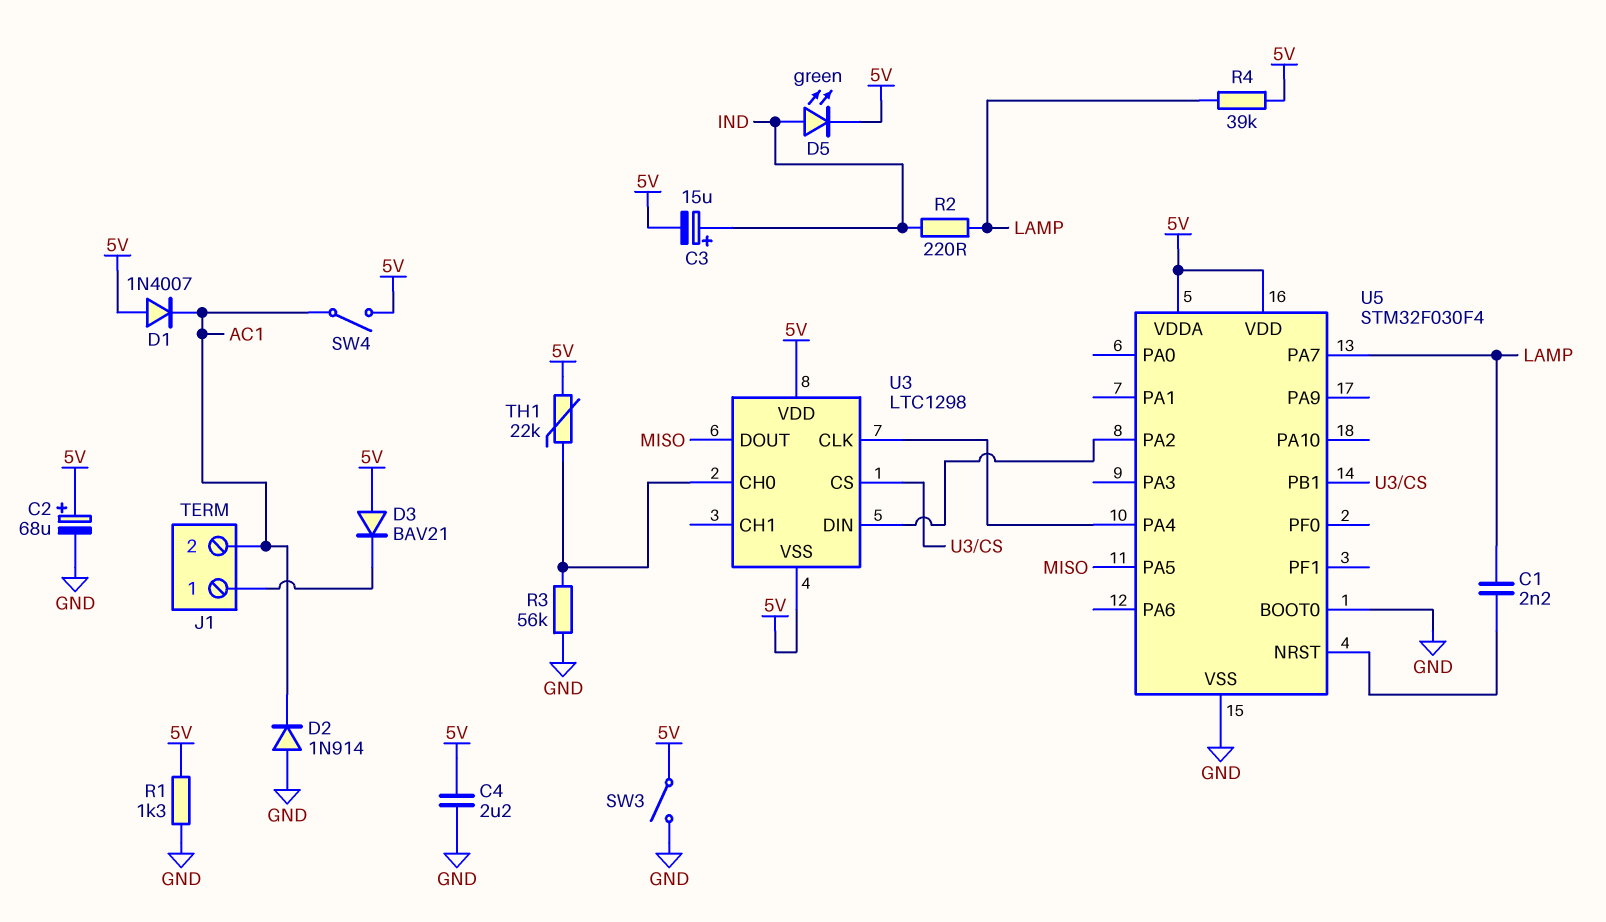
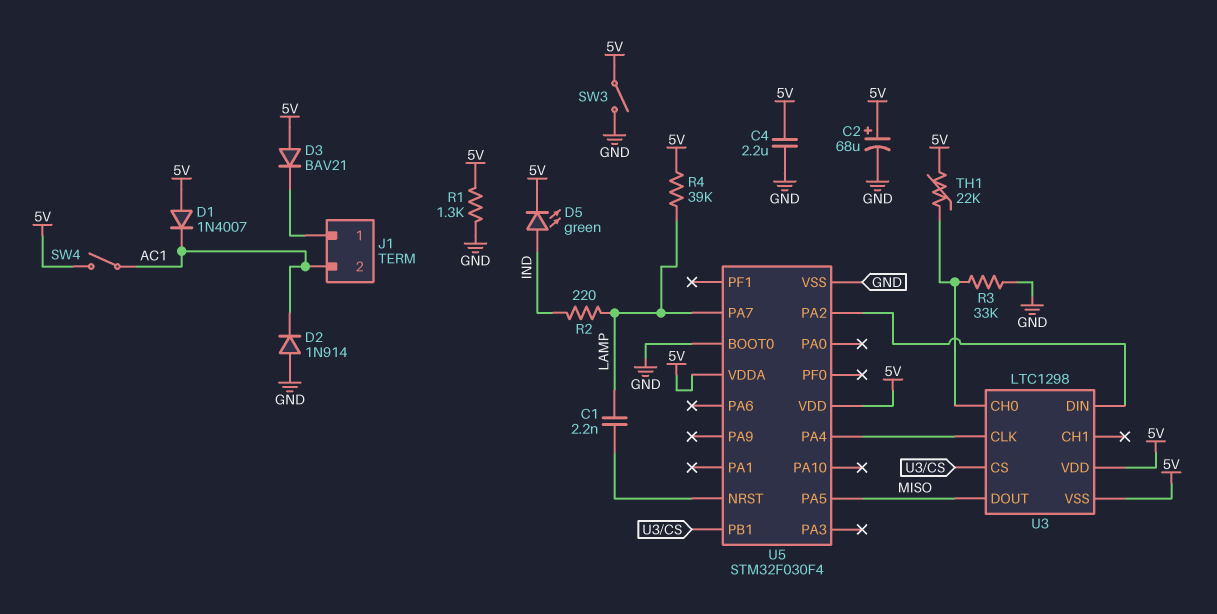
C3: 15uF (plus IND, minus 5V) -> none
R3: 56k (GND, U3/CH0) -> 33k (GND, U3/CH0)

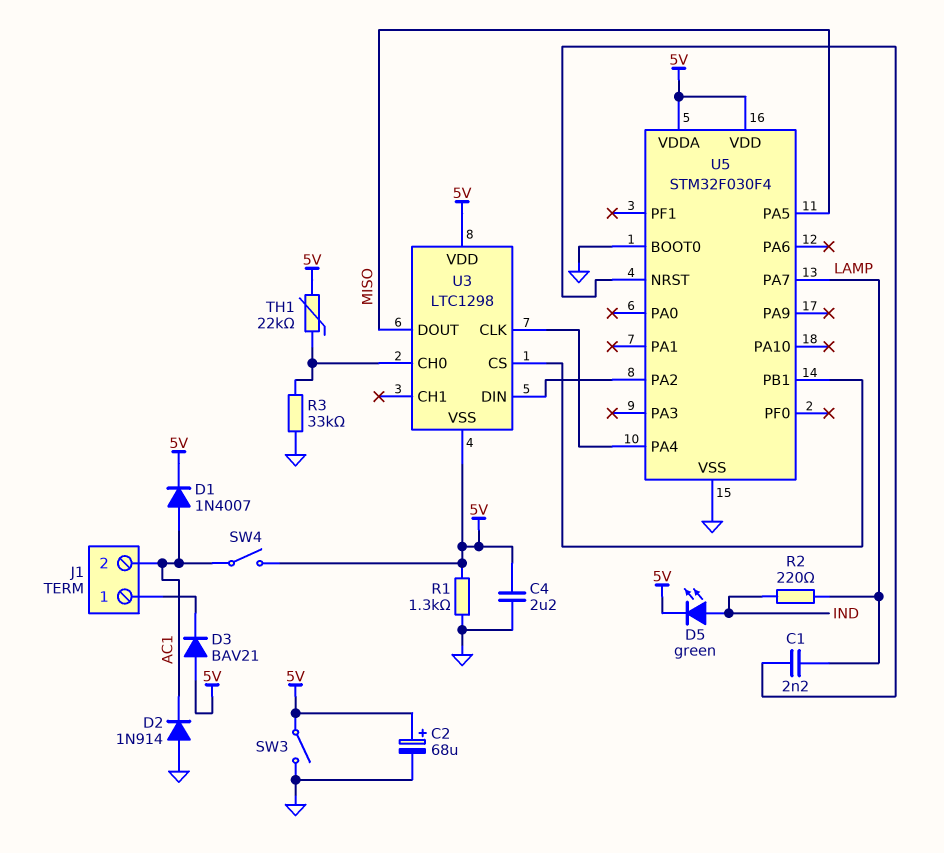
D1: diode 1N4007 (A 5V, K AC1) -> diode 1N4007 (A AC1, K 5V)
R4: 39k (5V, LAMP) -> none

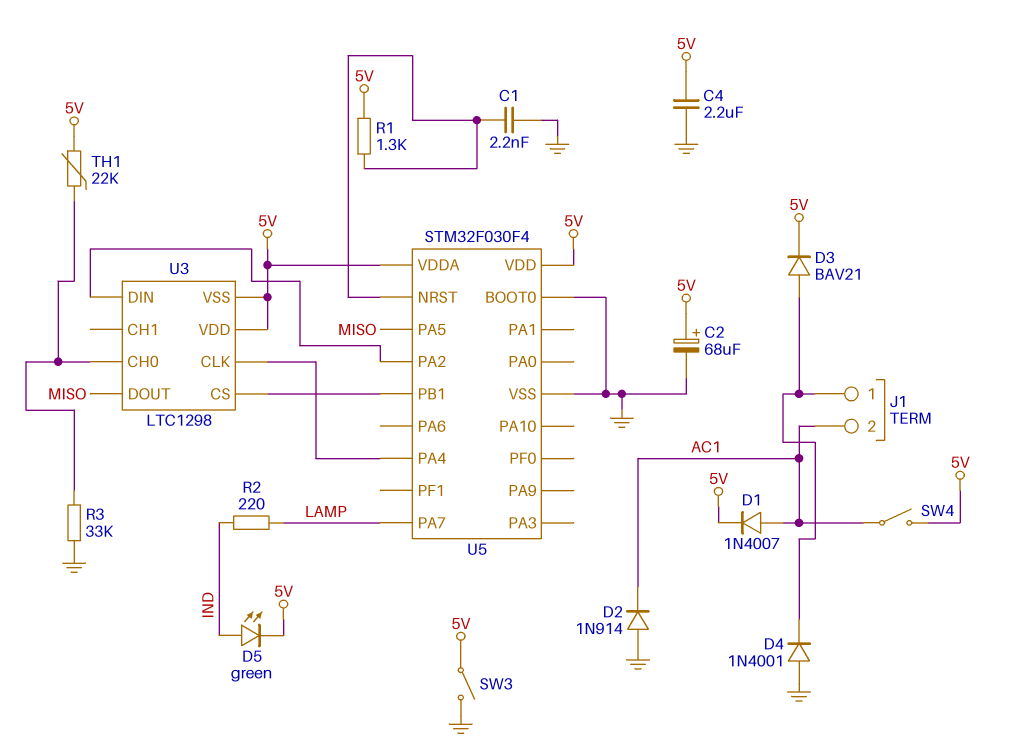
C1: 2.2nF (LAMP, U5/NRST) -> 2.2nF (GND, U5/NRST)
D3: diode BAV21 (A 5V, K J1/1) -> diode BAV21 (A J1/1, K 5V)
D4: none -> diode 1N4001 (A GND, K J1/1)
R1: 1.3k (5V, GND) -> 1.3k (5V, U5/NRST)

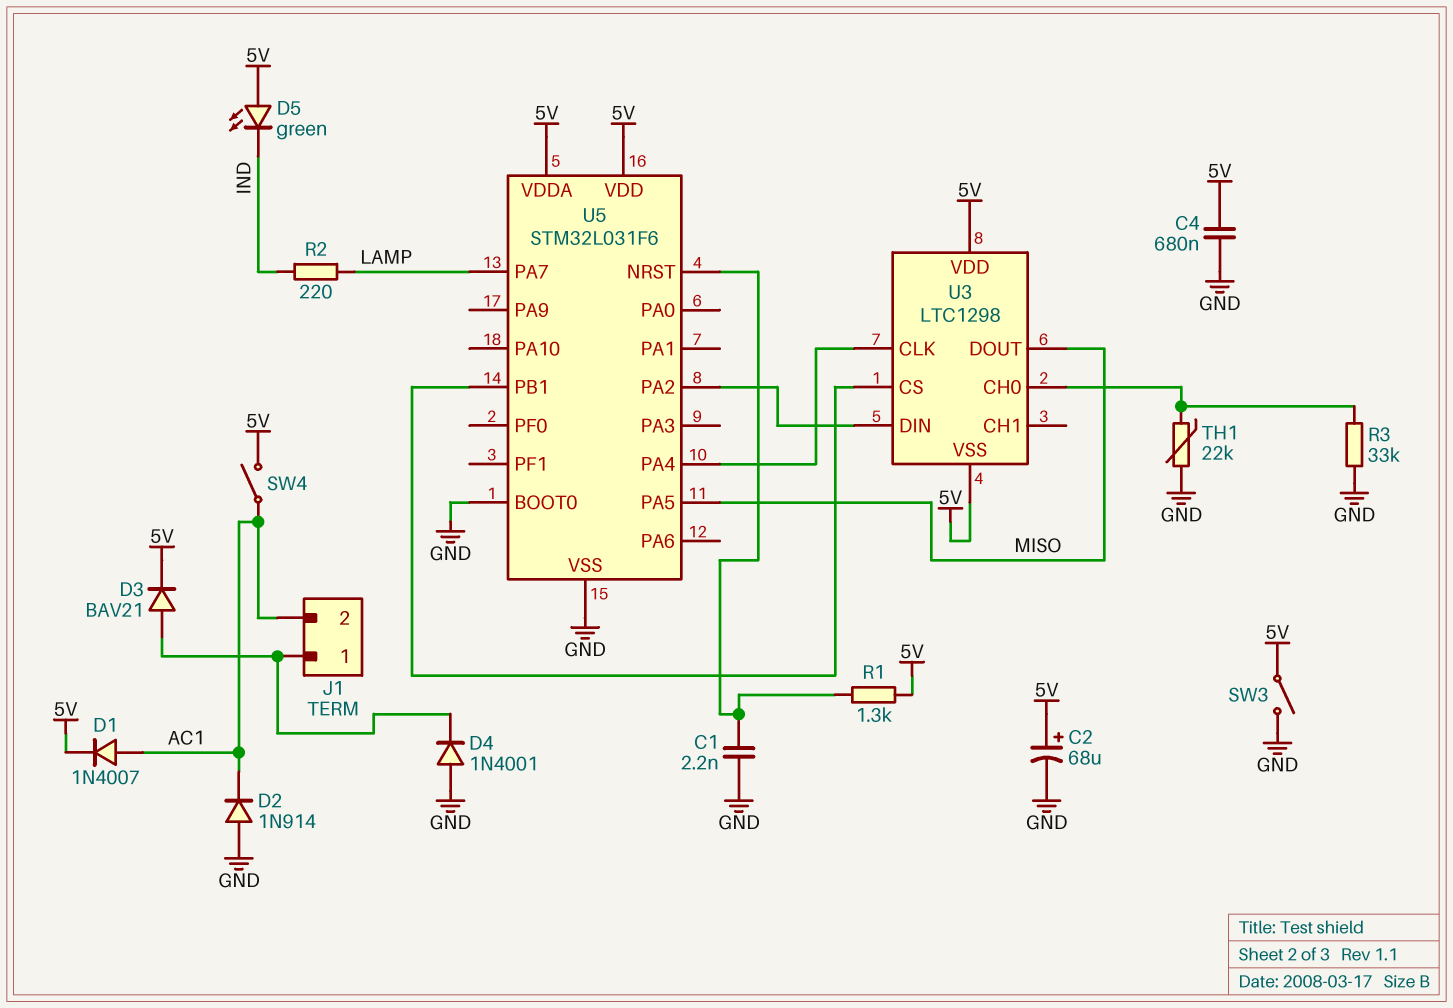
C4: 2.2uF (5V, GND) -> 680nF (5V, GND)
D5: LED green (A IND, K 5V) -> LED green (A 5V, K IND)
TH1: 22k (5V, U3/CH0) -> 22k (GND, U3/CH0)
U5: STM32F030F4 -> STM32L031F6

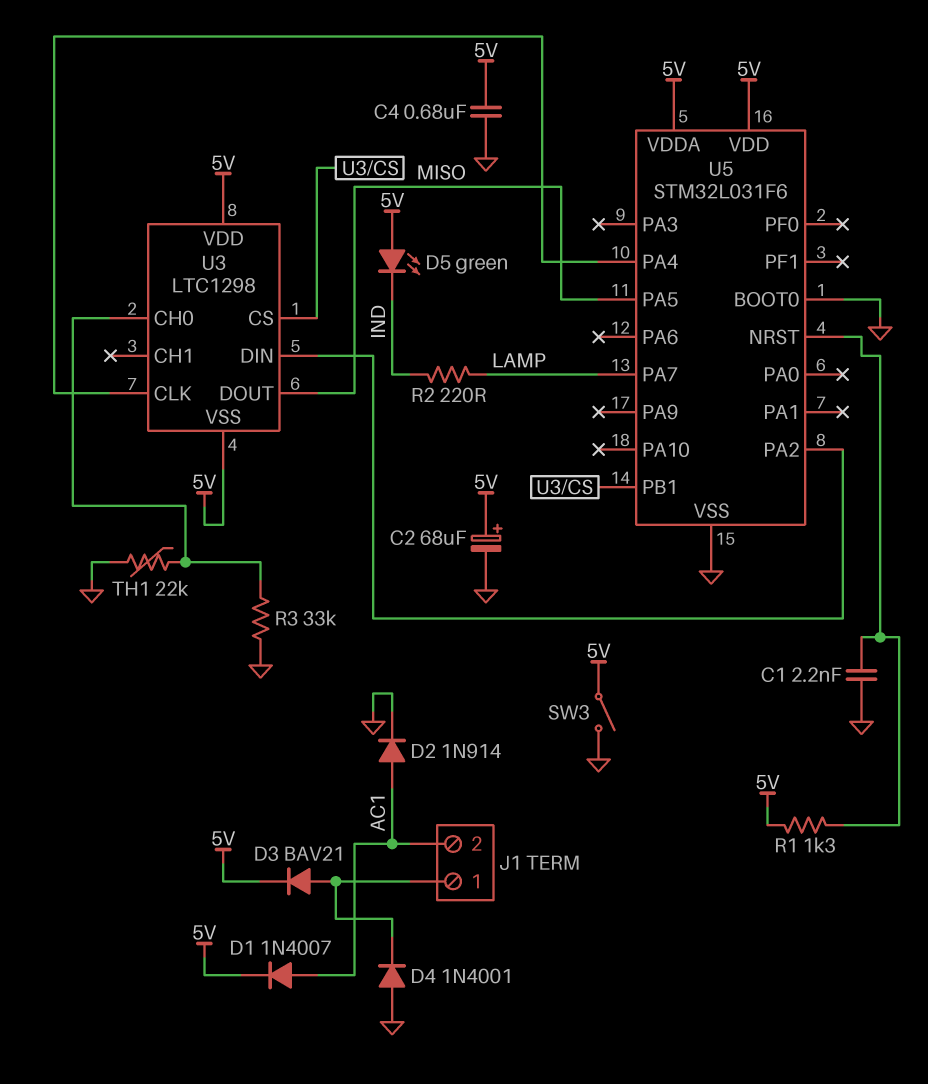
D2: diode 1N914 (A GND, K AC1) -> diode 1N914 (A AC1, K GND)
SW4: switch (5V, AC1) -> none

